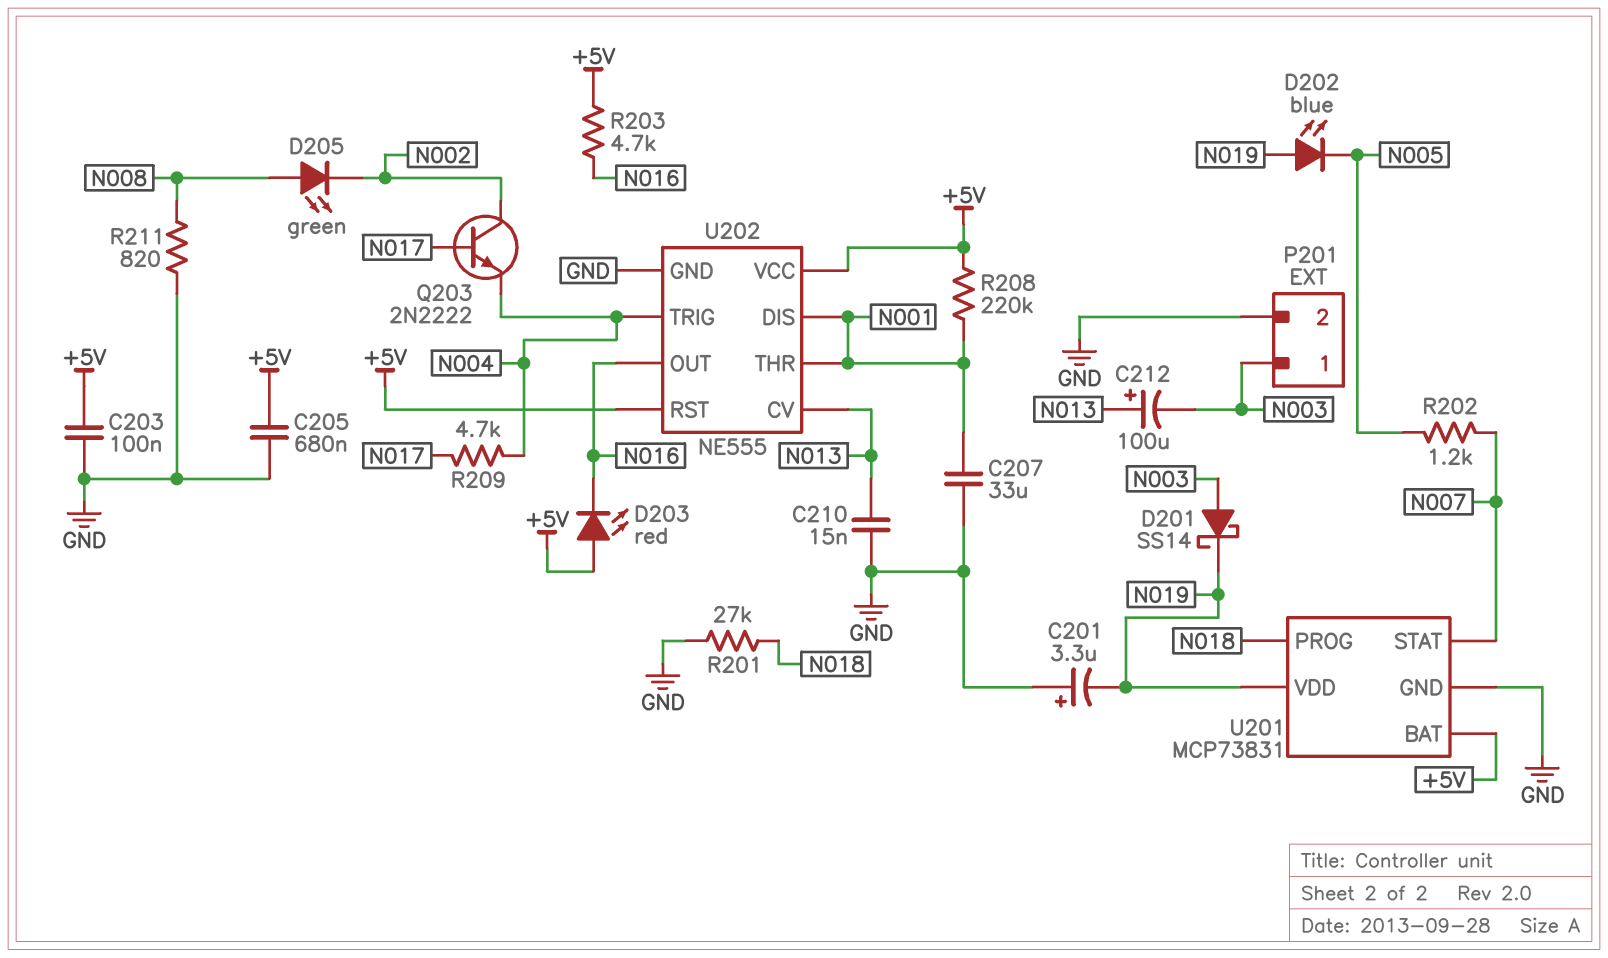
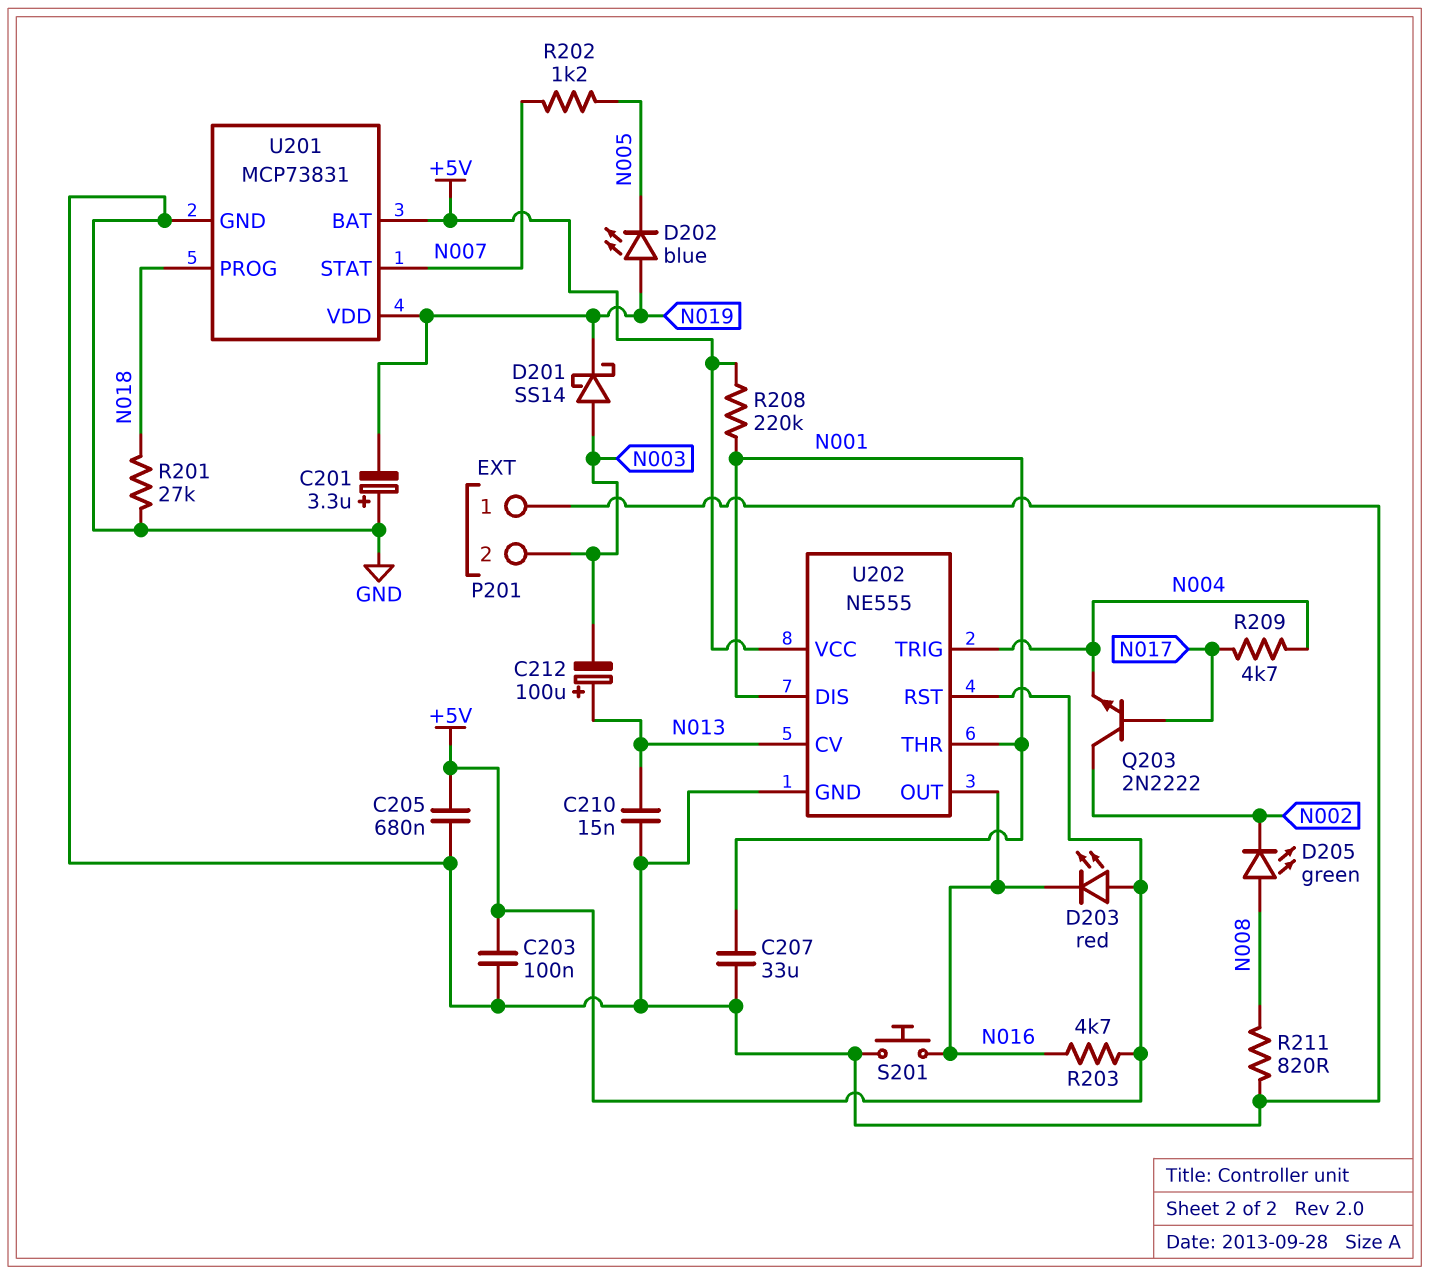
P201 pin 1: N003 -> GND
P201 pin 2: GND -> N003
S201: none -> button (GND, N016)

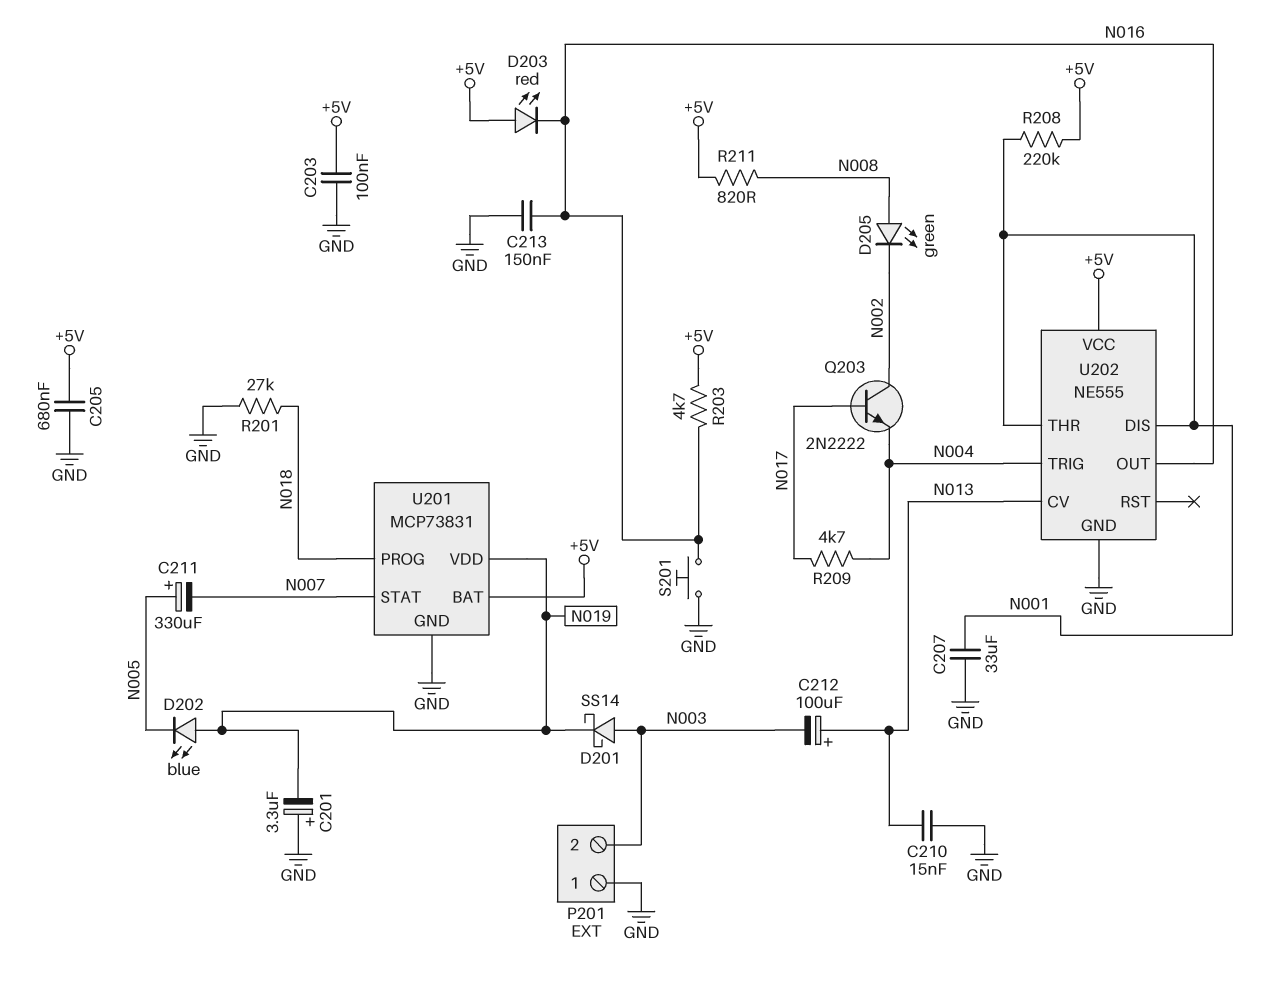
C211: none -> 330uF (plus N005, minus N007)
C213: none -> 150nF (GND, N016)
R202: 1.2k (N005, N007) -> none
R211: 820 (GND, N008) -> 820 (+5V, N008)
U202 pin RST: +5V -> none

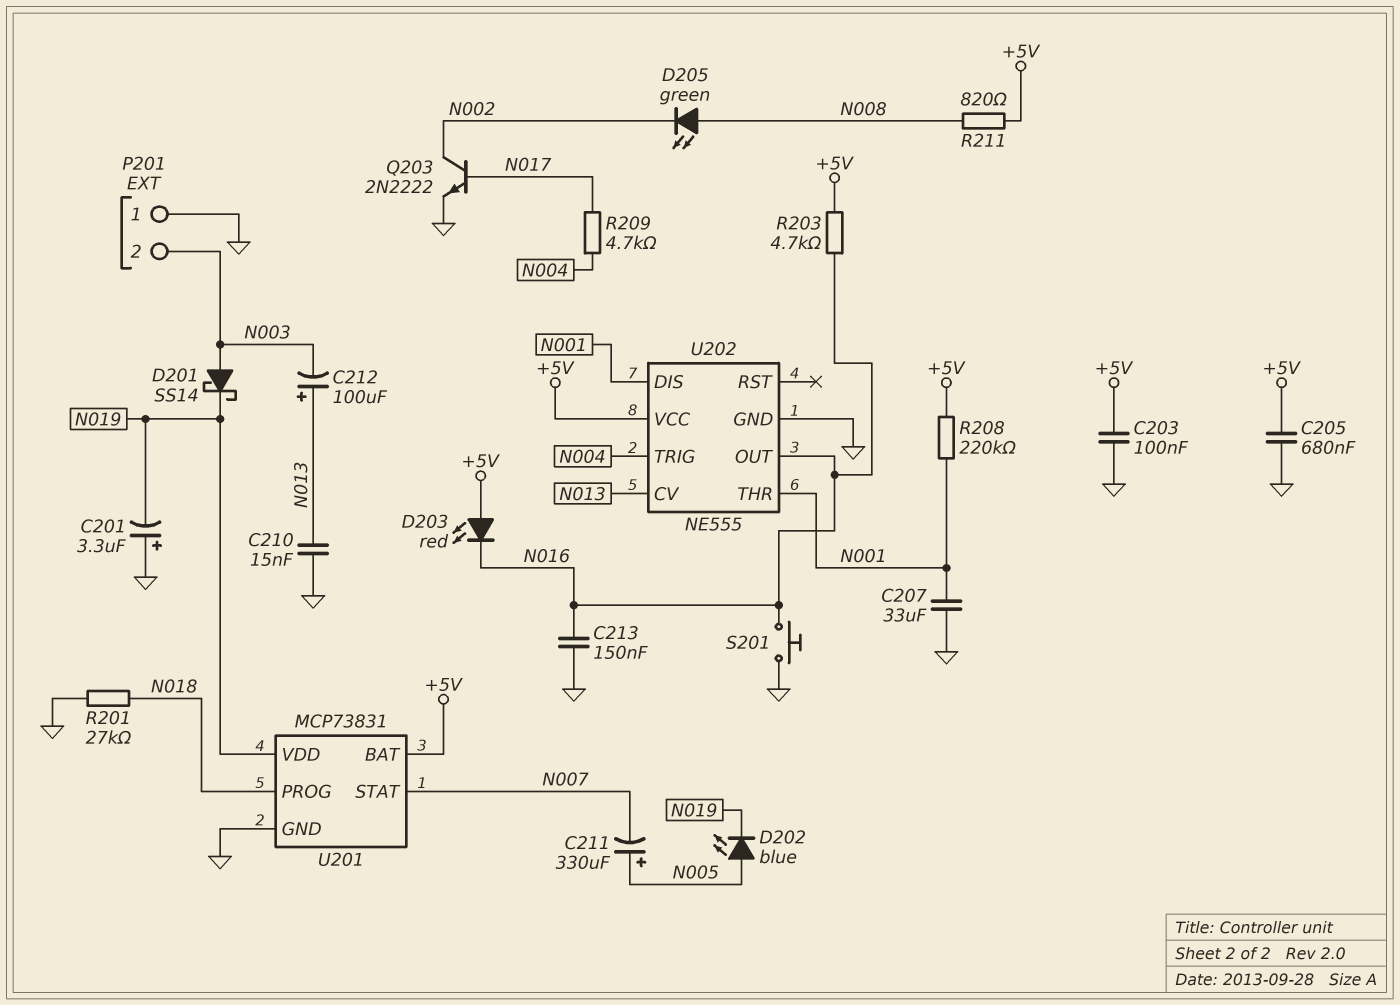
D202: LED blue (A N019, K N005) -> LED blue (A N005, K N019)
Q203: NPN 2N2222 (B N017, C N002, E N004) -> NPN 2N2222 (B N017, C N002, E GND)

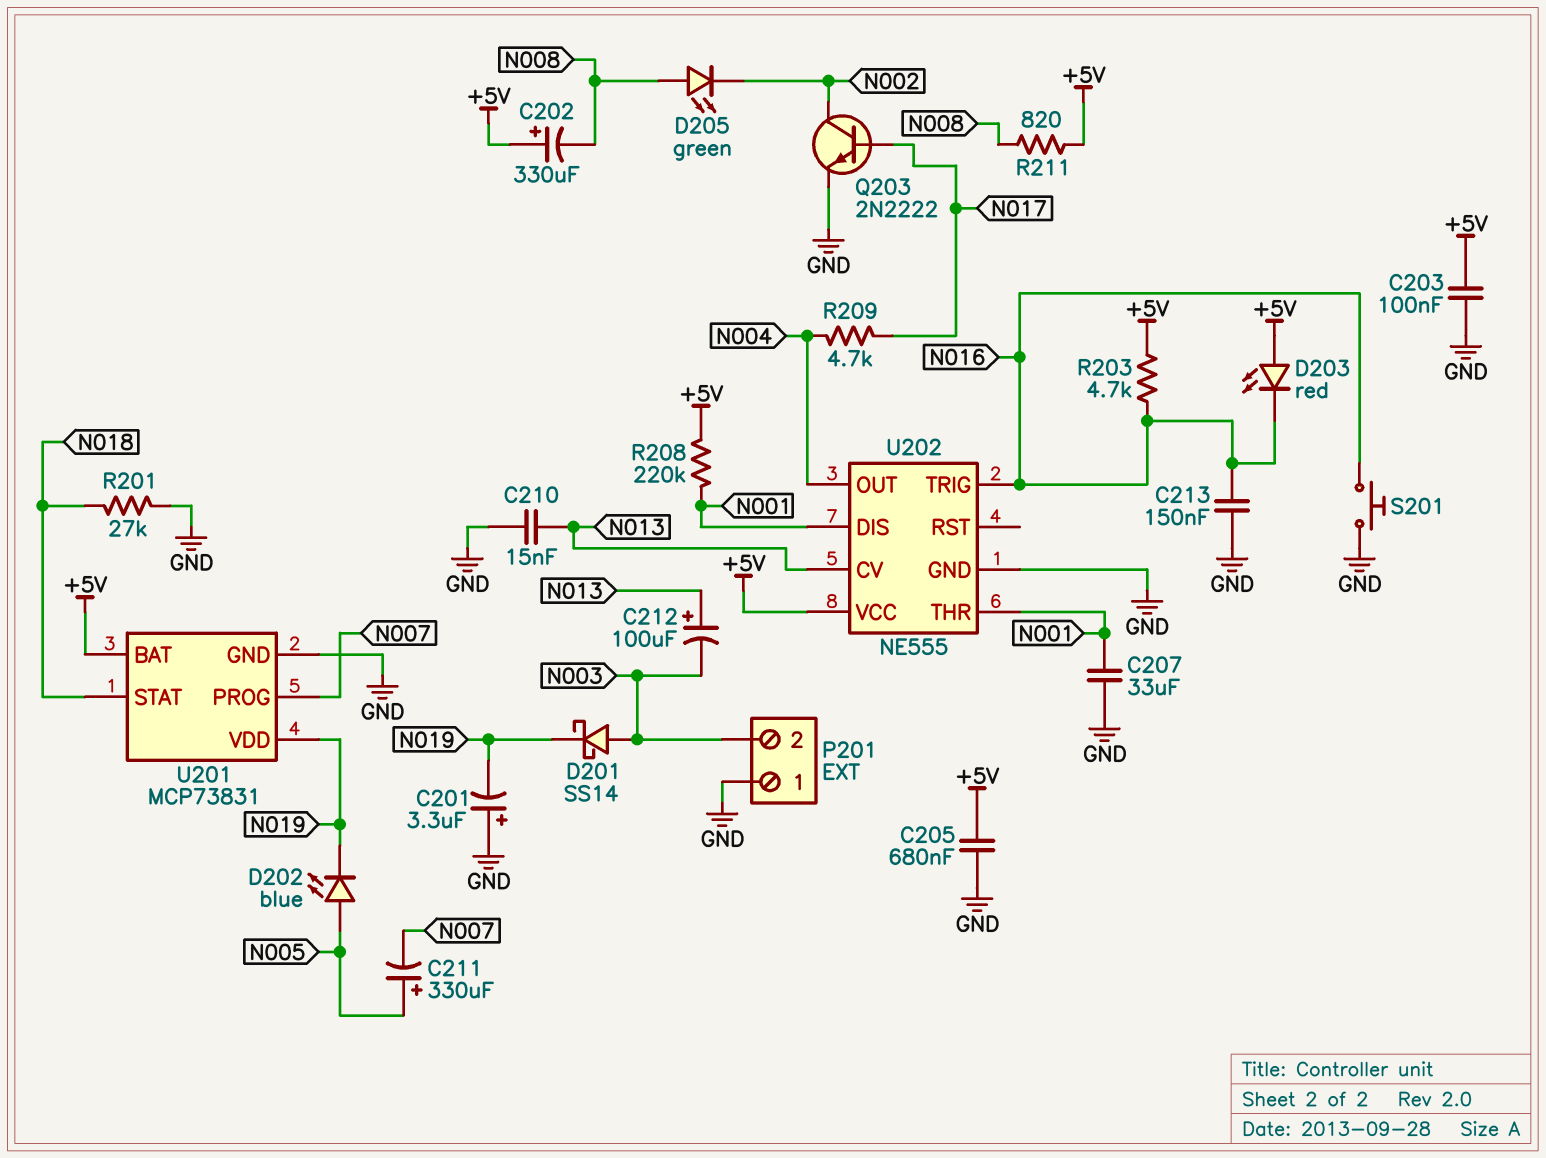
C202: none -> 330uF (plus +5V, minus N008)
U201 pin PROG: N018 -> N007
U201 pin STAT: N007 -> N018
U202 pin OUT: N016 -> N004
U202 pin TRIG: N004 -> N016

